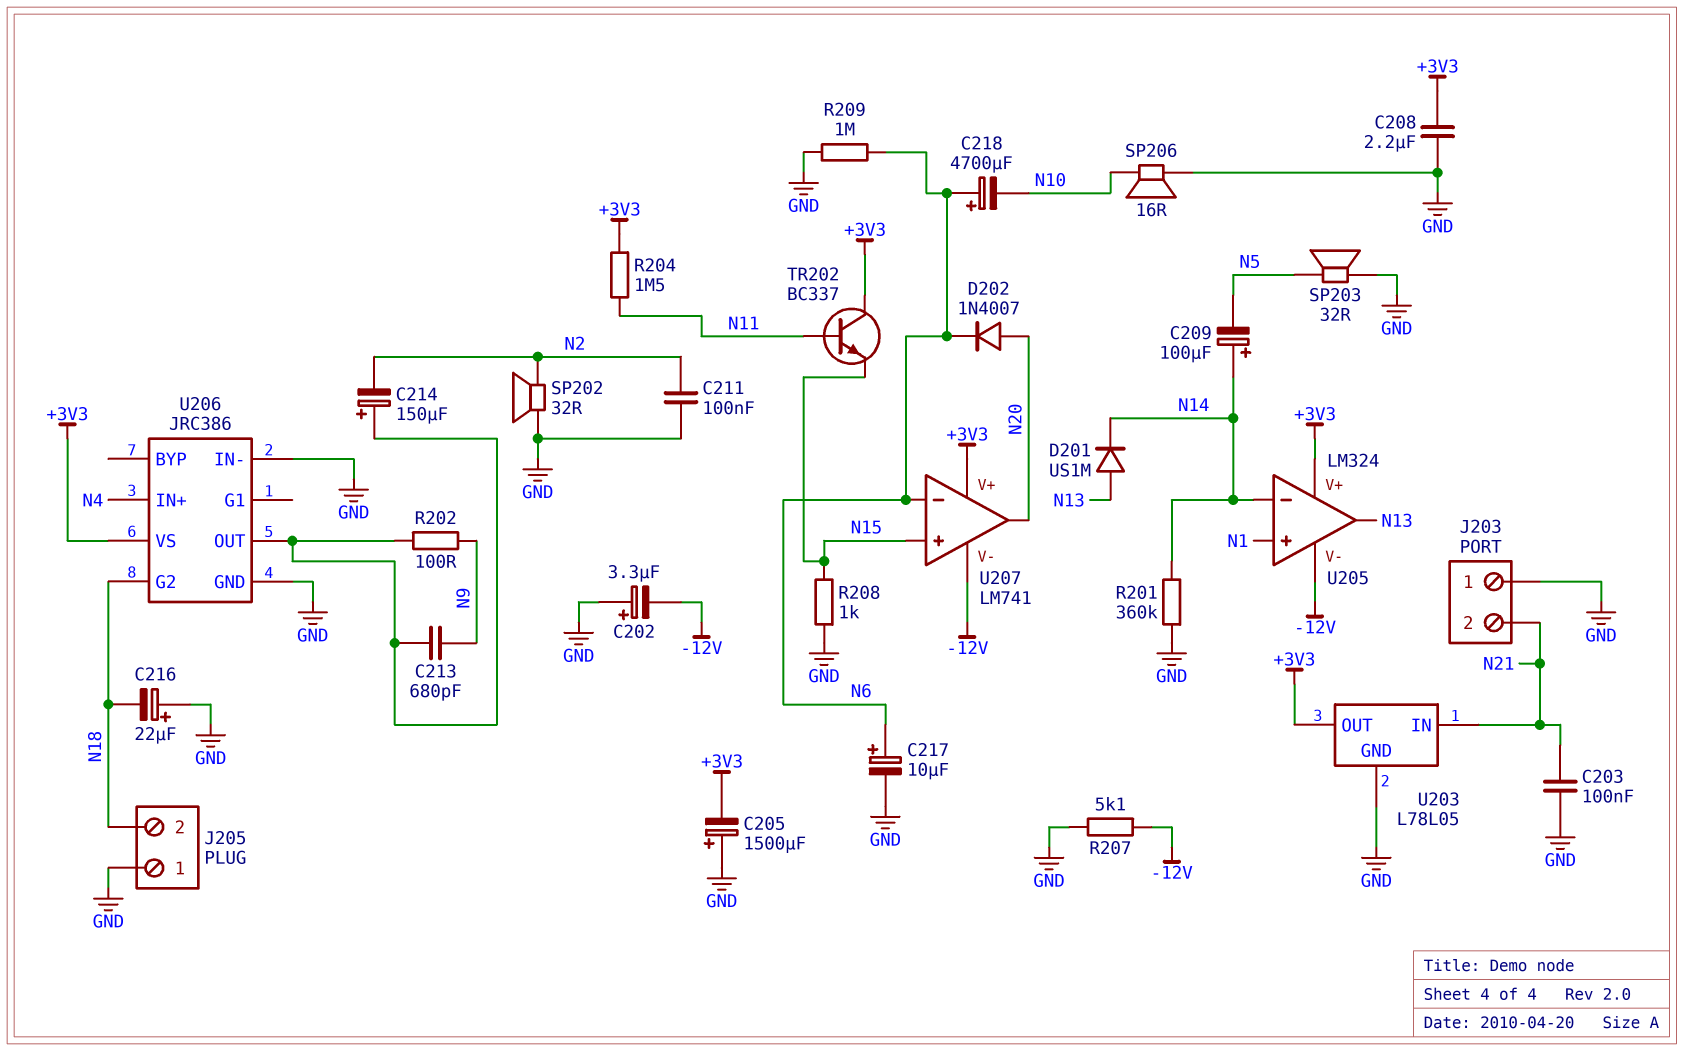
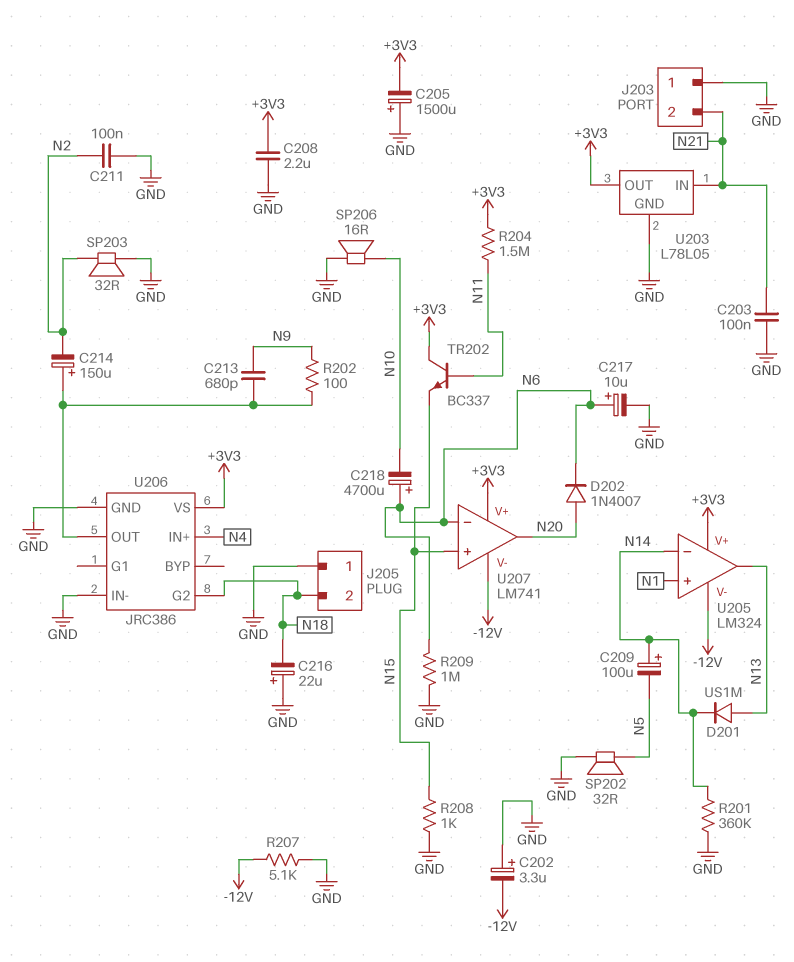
SP202: speaker 32R (GND, N2) -> speaker 32R (GND, N5)
SP203: speaker 32R (GND, N5) -> speaker 32R (GND, N2)

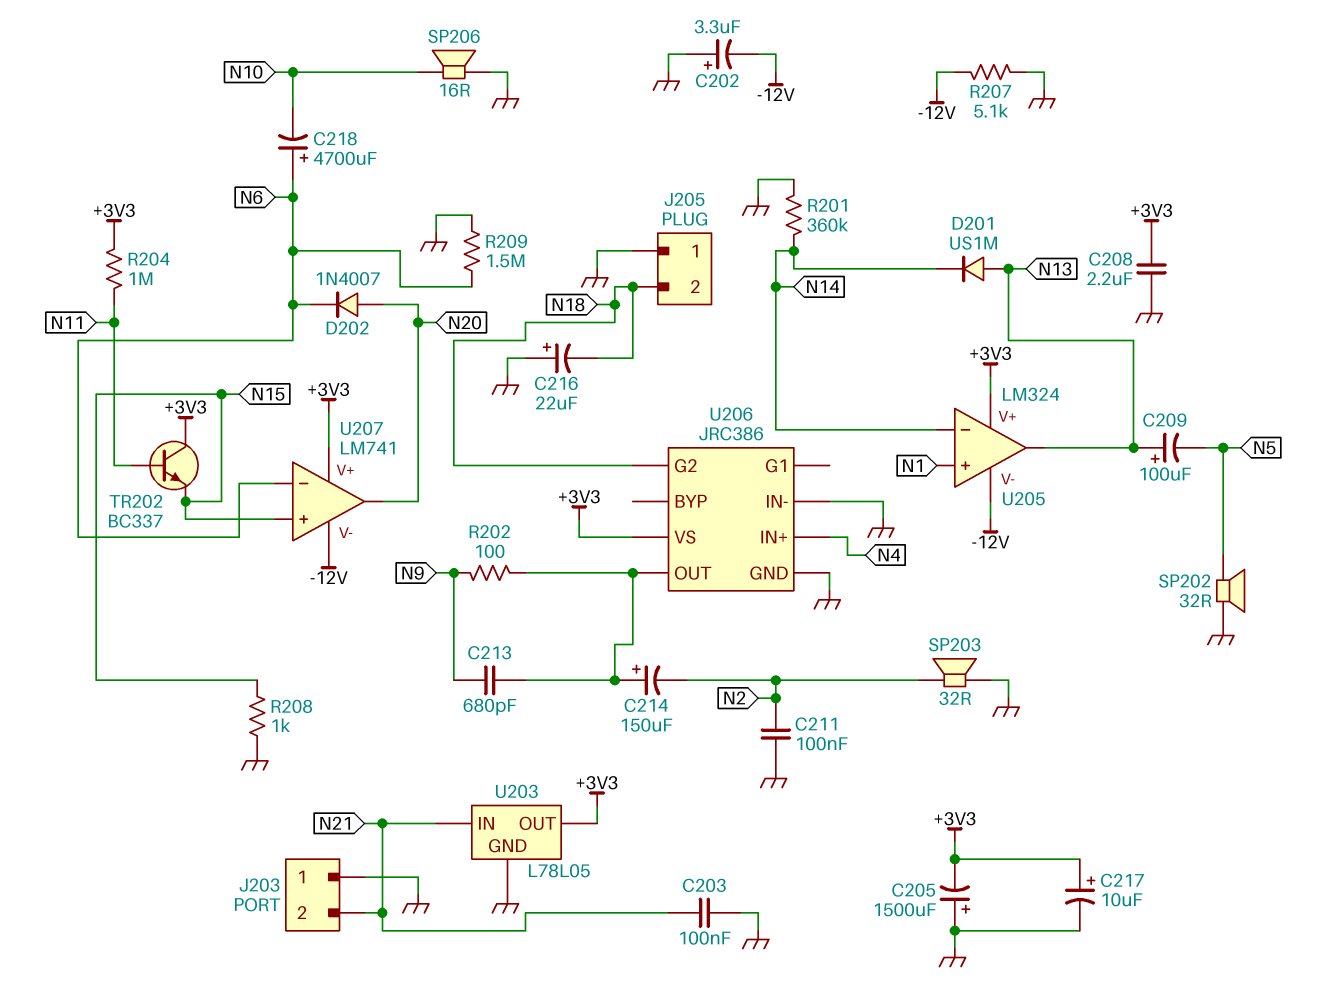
C209: 100uF (plus N14, minus N5) -> 100uF (plus N13, minus N5)
C217: 10uF (plus N6, minus GND) -> 10uF (plus +3V3, minus GND)
R204: 1.5M (+3V3, N11) -> 1M (+3V3, N11)
R209: 1M (GND, N6) -> 1.5M (GND, N6)

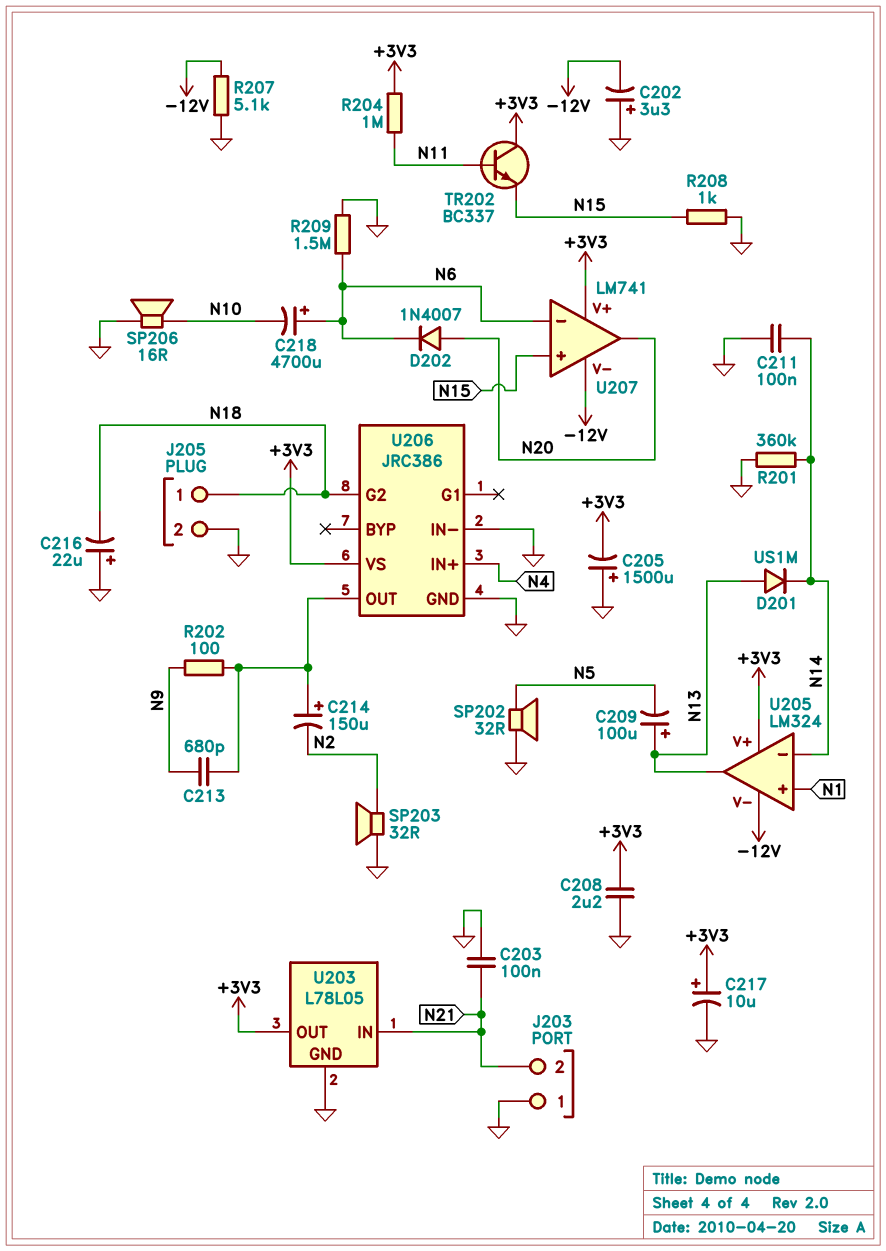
C211: 100nF (GND, N2) -> 100nF (GND, N14)
J205 pin 1: GND -> N18
J205 pin 2: N18 -> GND

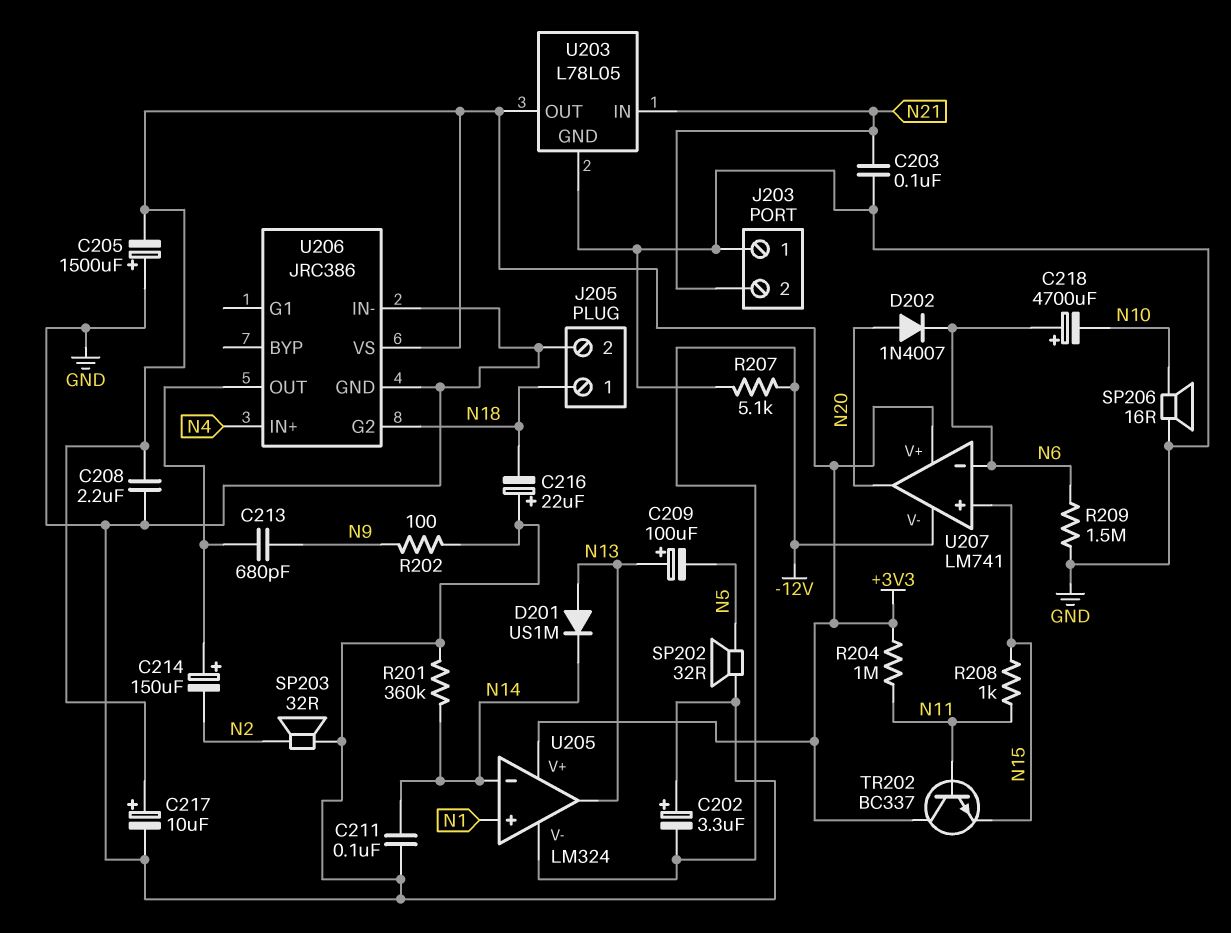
R202: 100 (N9, U206/OUT) -> 100 (GND, N9)
R208: 1k (GND, N15) -> 1k (N11, N15)

